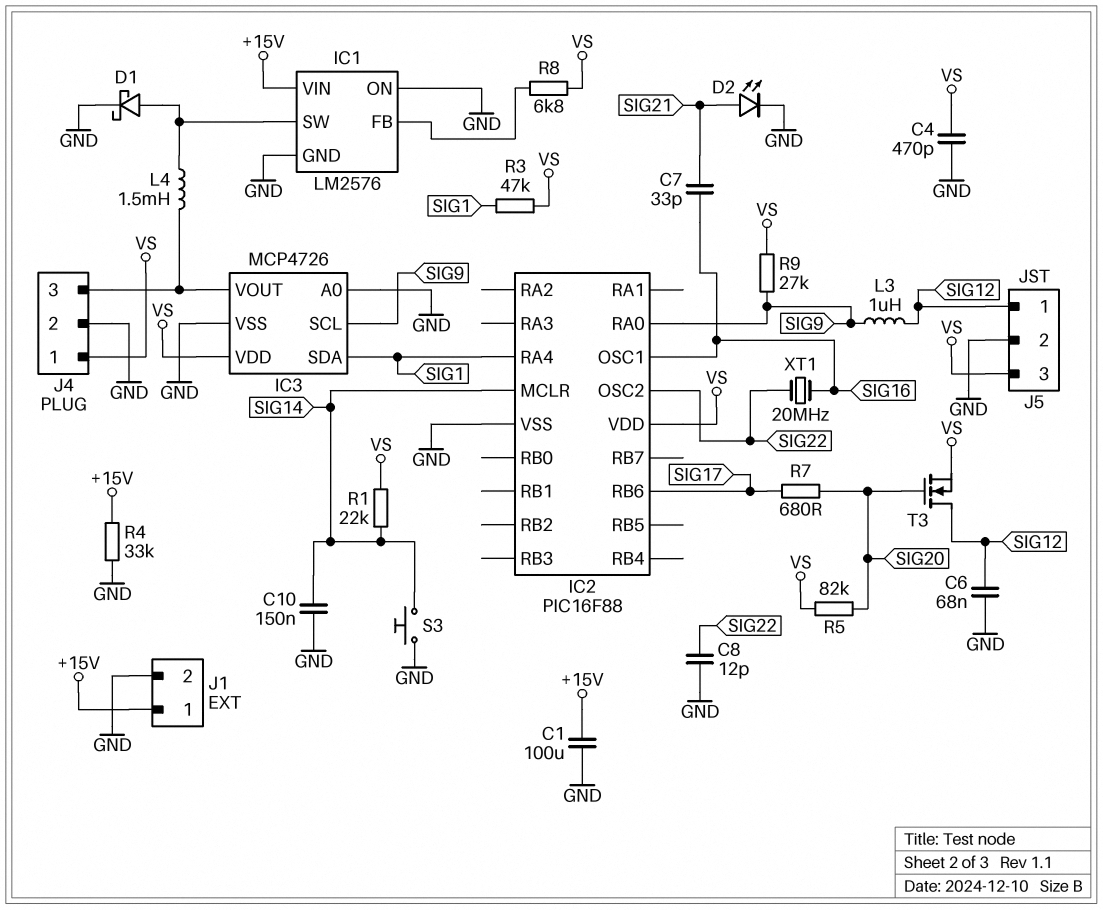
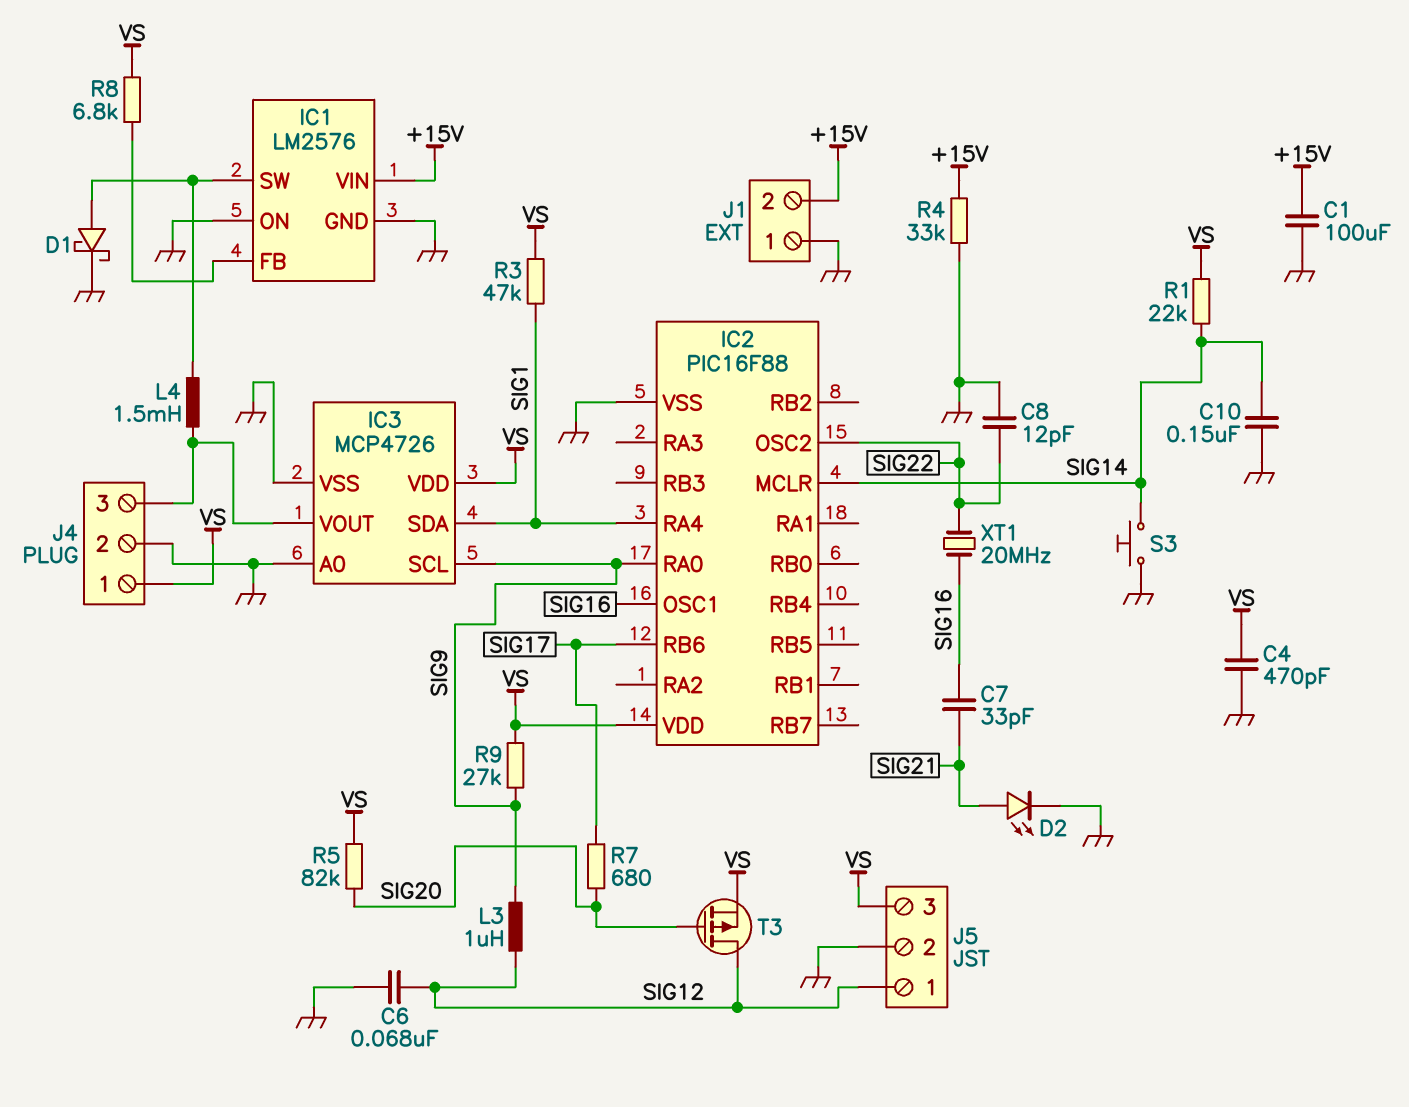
J1 pin 1: +15V -> GND
J1 pin 2: GND -> +15V
T3: NMOS (G SIG20, D SIG12, S VS) -> PMOS (G SIG20, D SIG12, S VS)

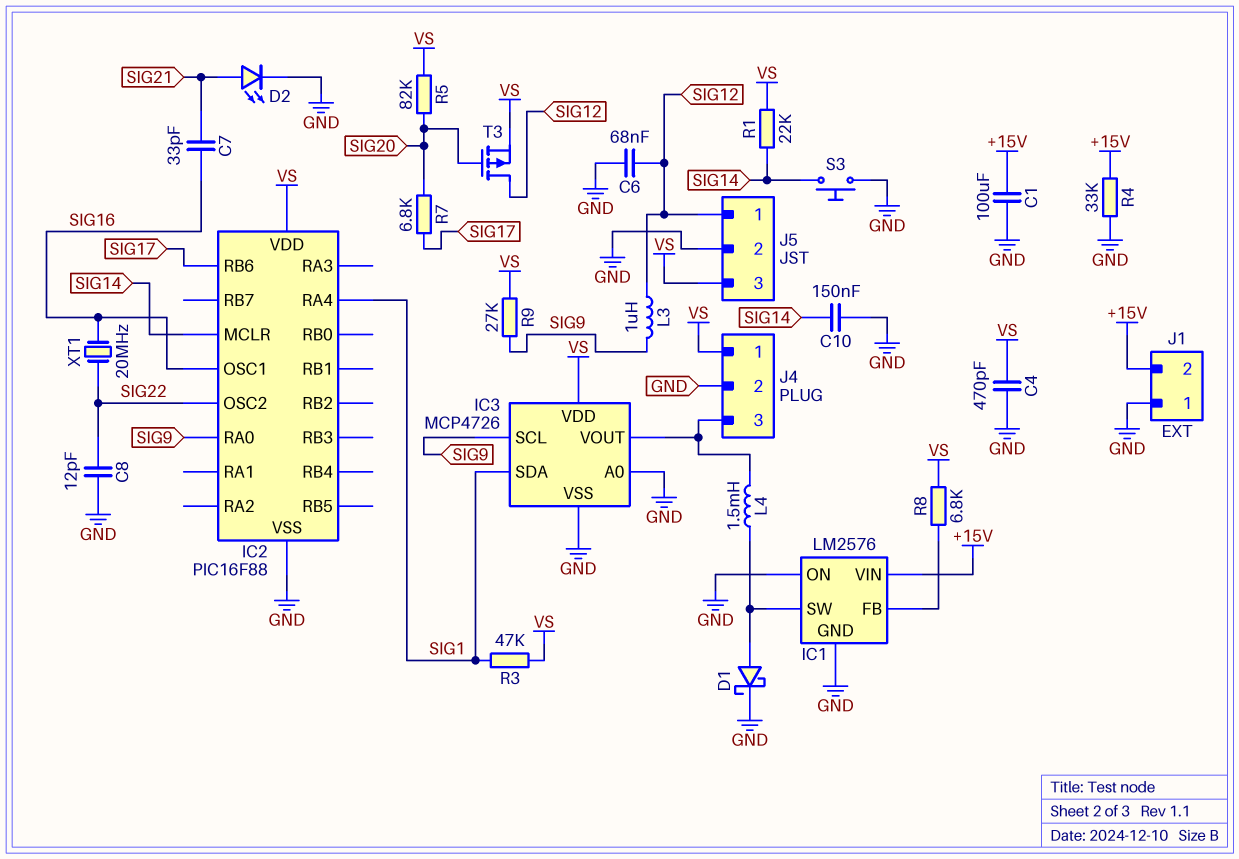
R7: 680 (SIG17, SIG20) -> 6.8k (SIG17, SIG20)

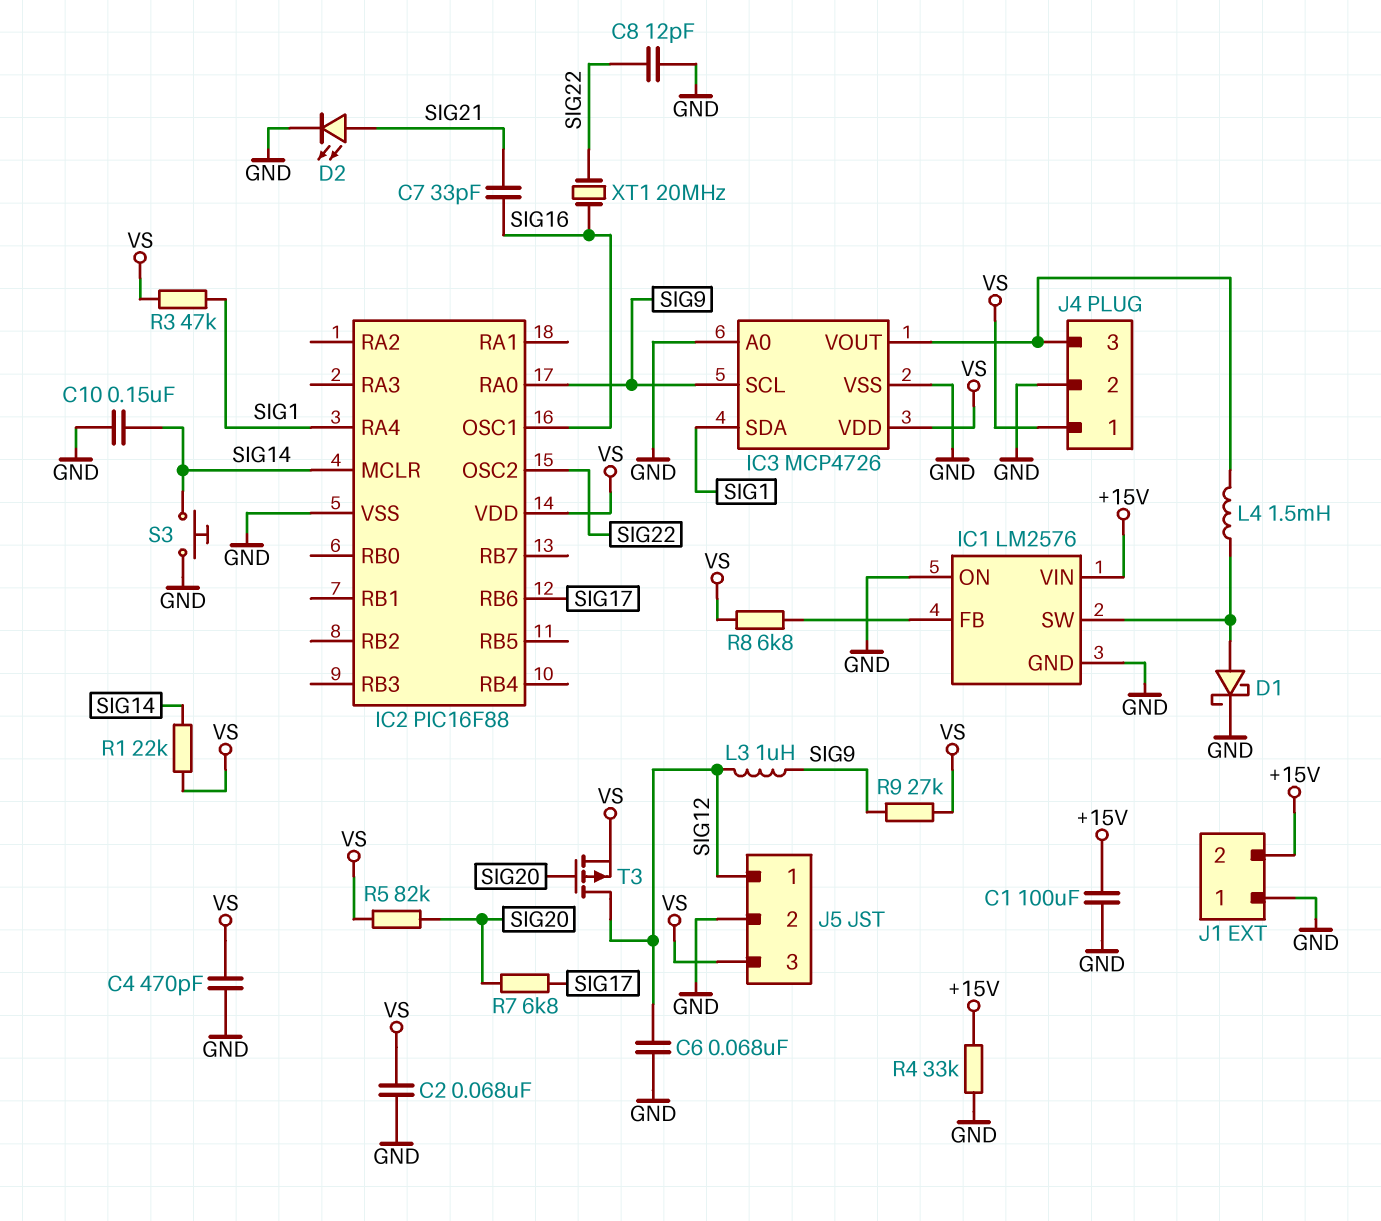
C2: none -> 68nF (GND, VS)

